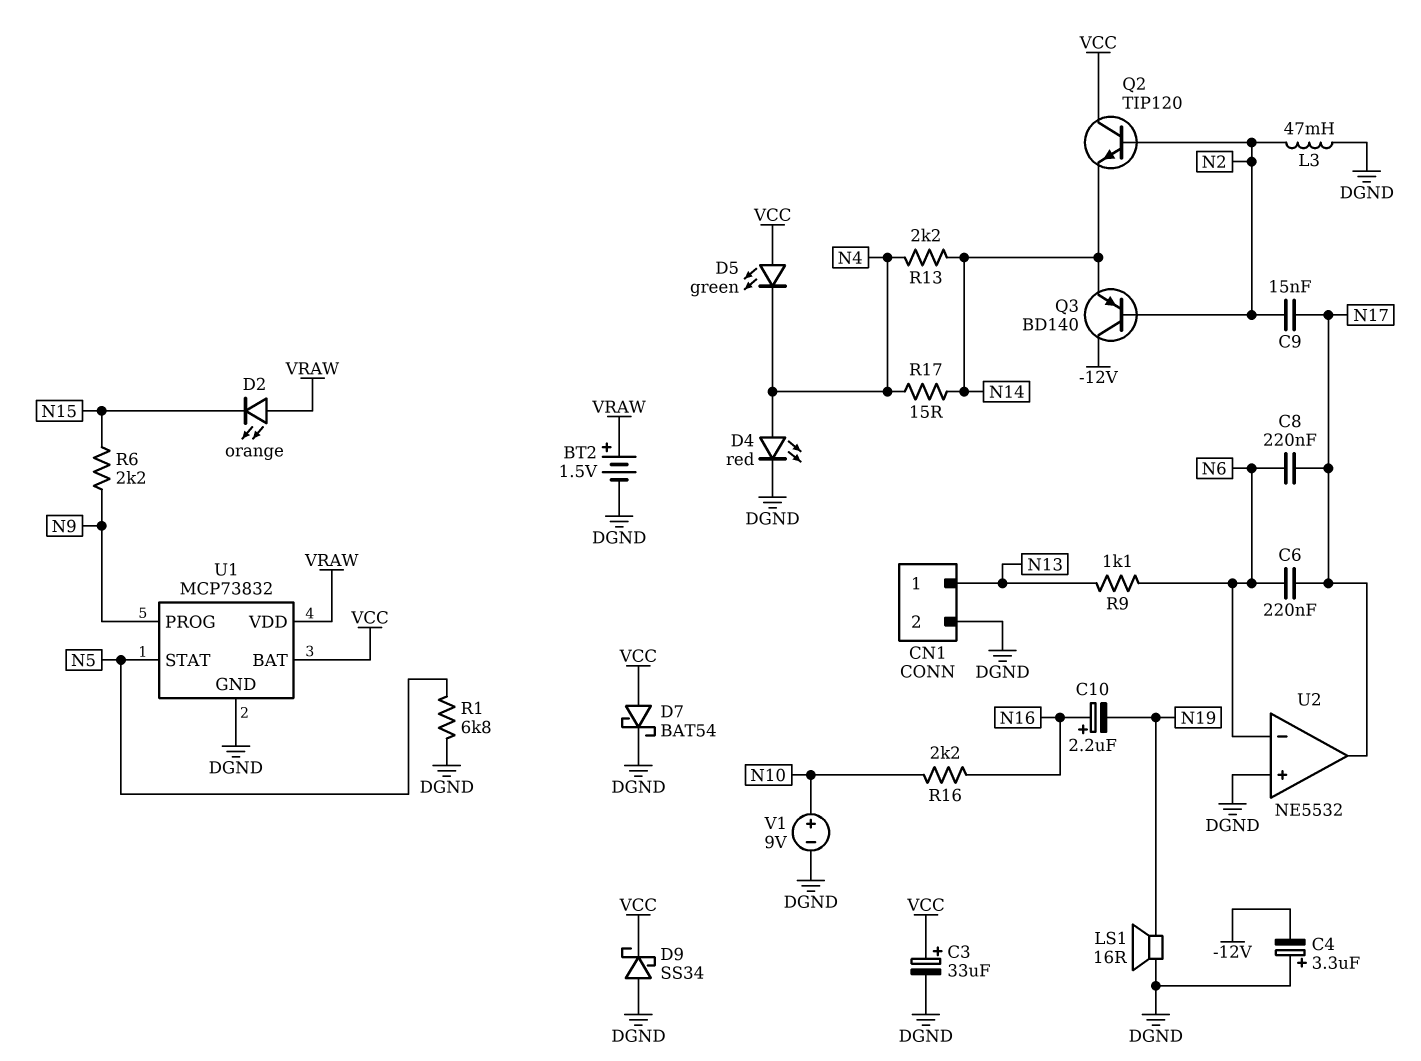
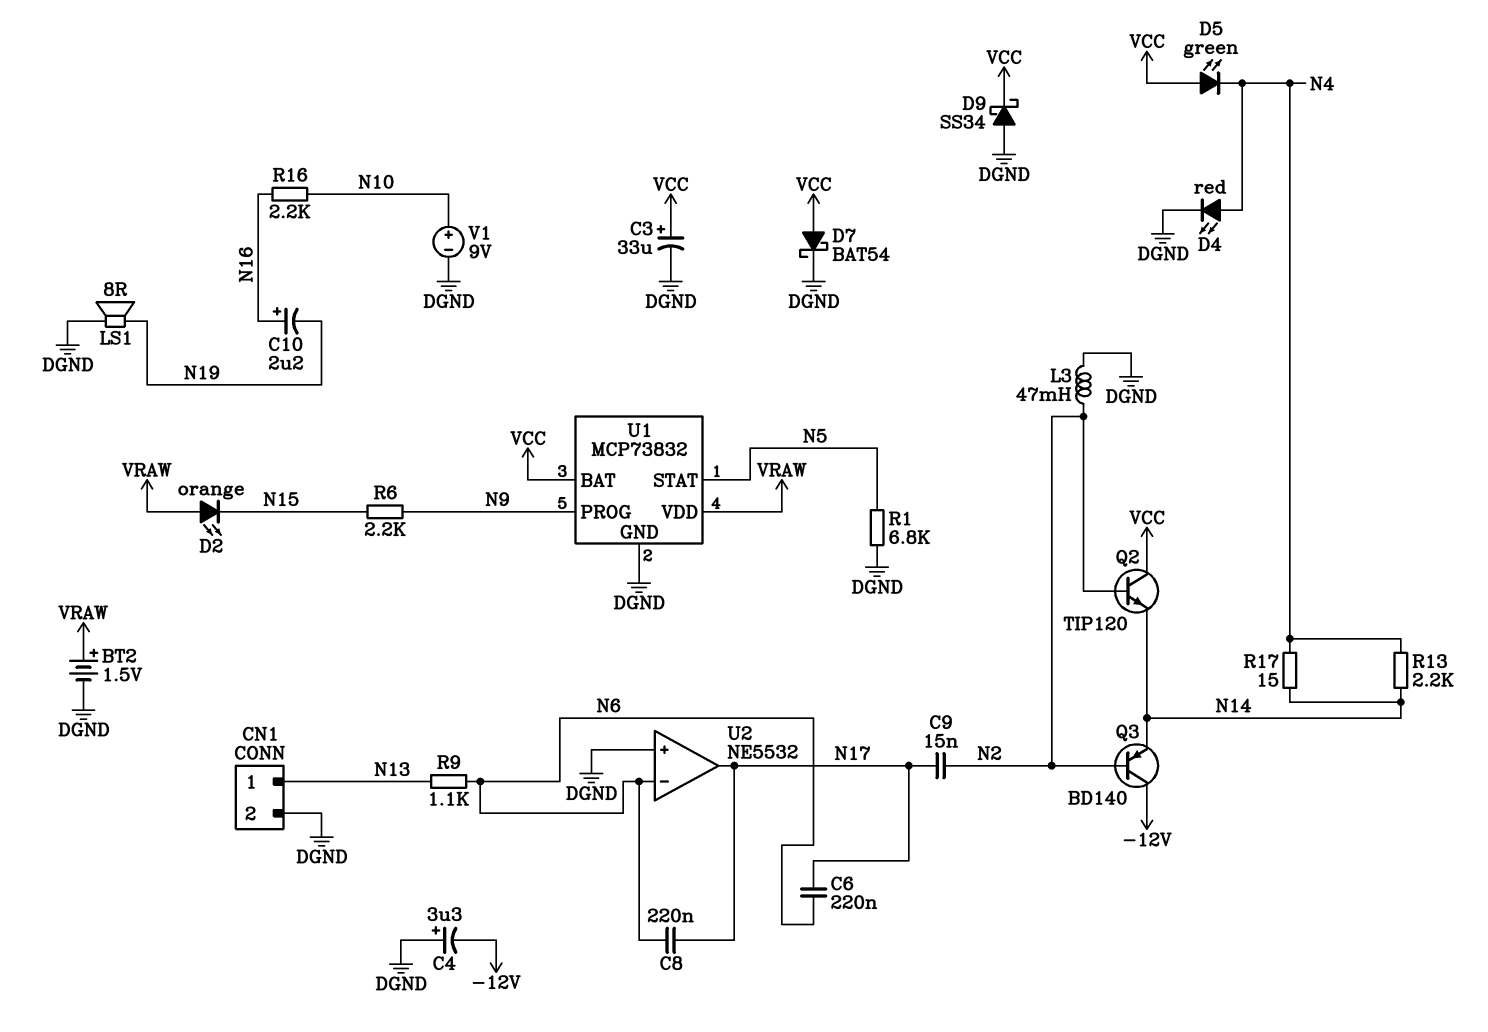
LS1: speaker 16R (DGND, N19) -> speaker 8R (DGND, N19)

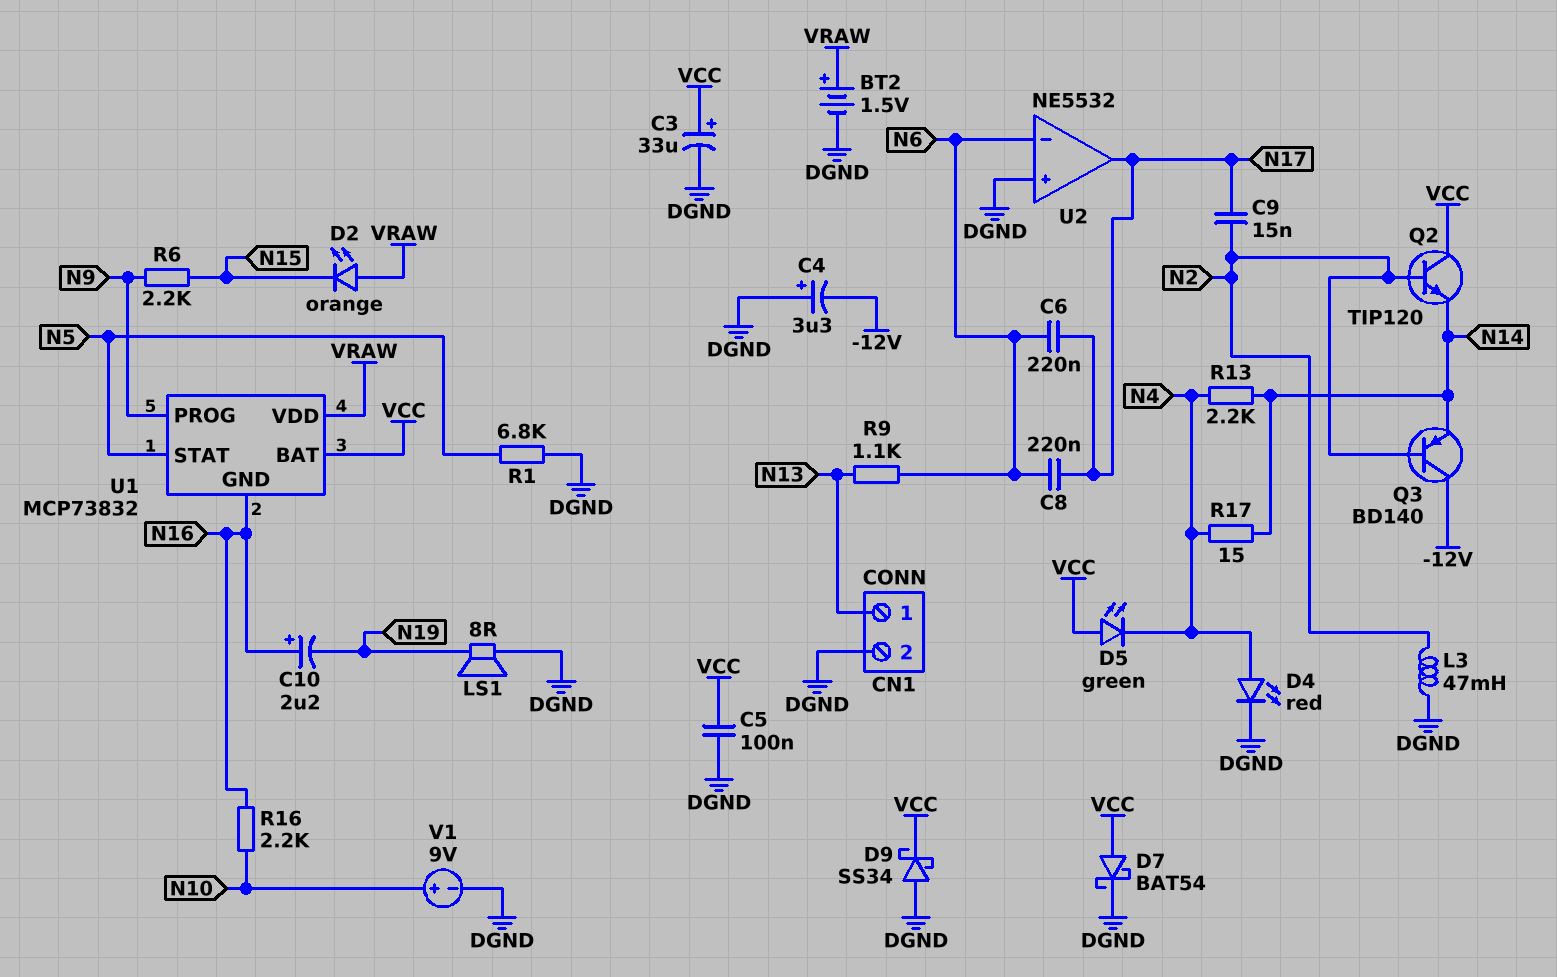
C5: none -> 100nF (DGND, VCC)
U1 pin GND: DGND -> N16

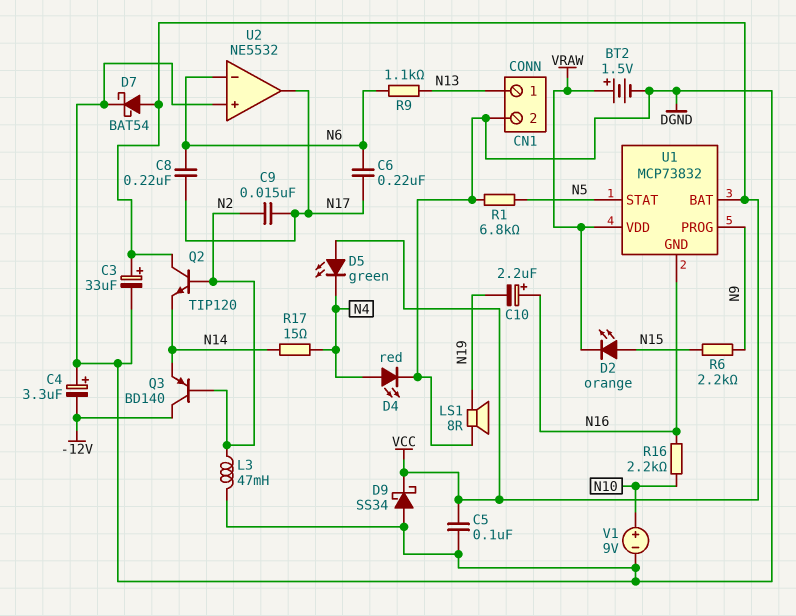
D2: LED orange (A VRAW, K N15) -> LED orange (A N15, K VRAW)
R13: 2.2k (N4, N14) -> none

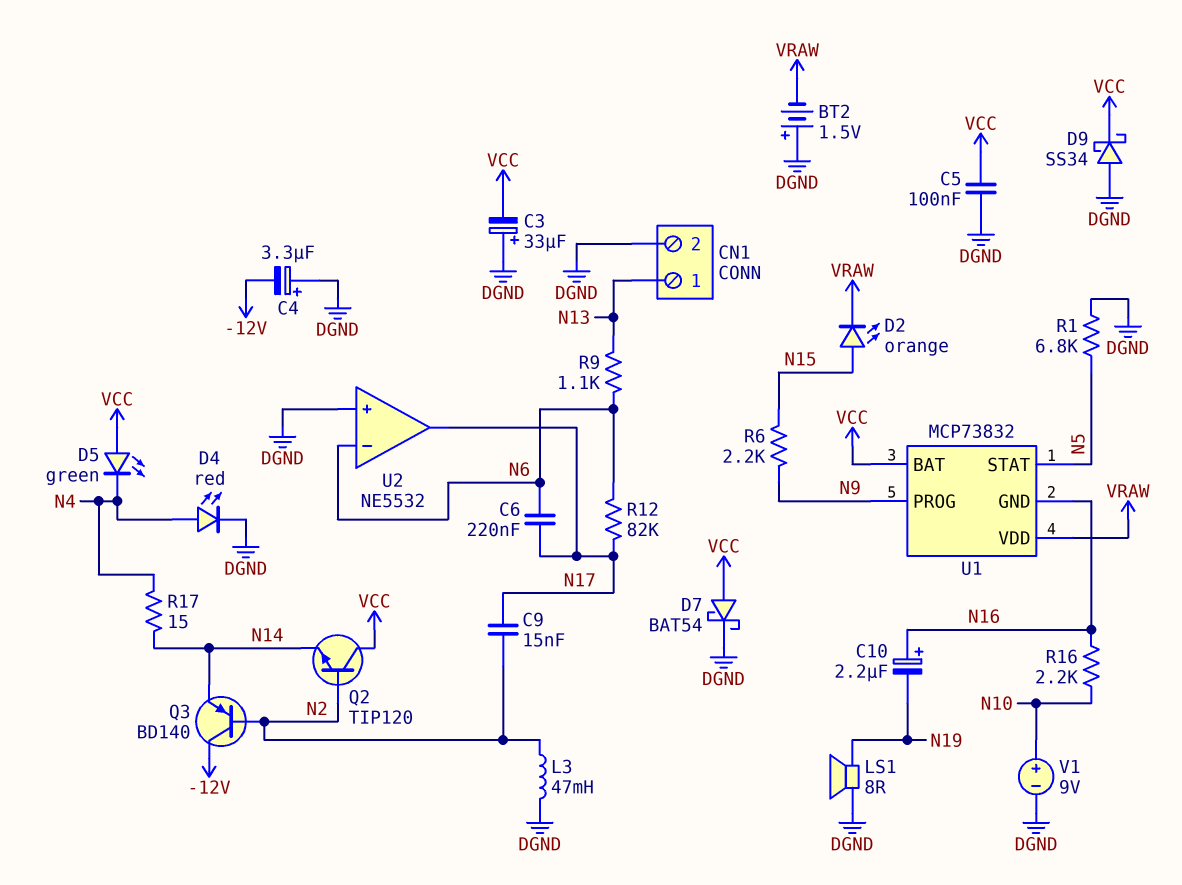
BT2: 1.5V (plus VRAW, minus DGND) -> 1.5V (plus DGND, minus VRAW)
C3: 33uF (plus VCC, minus DGND) -> 33uF (plus DGND, minus VCC)
C8: 220nF (N6, N17) -> none
R12: none -> 82k (N6, N17)

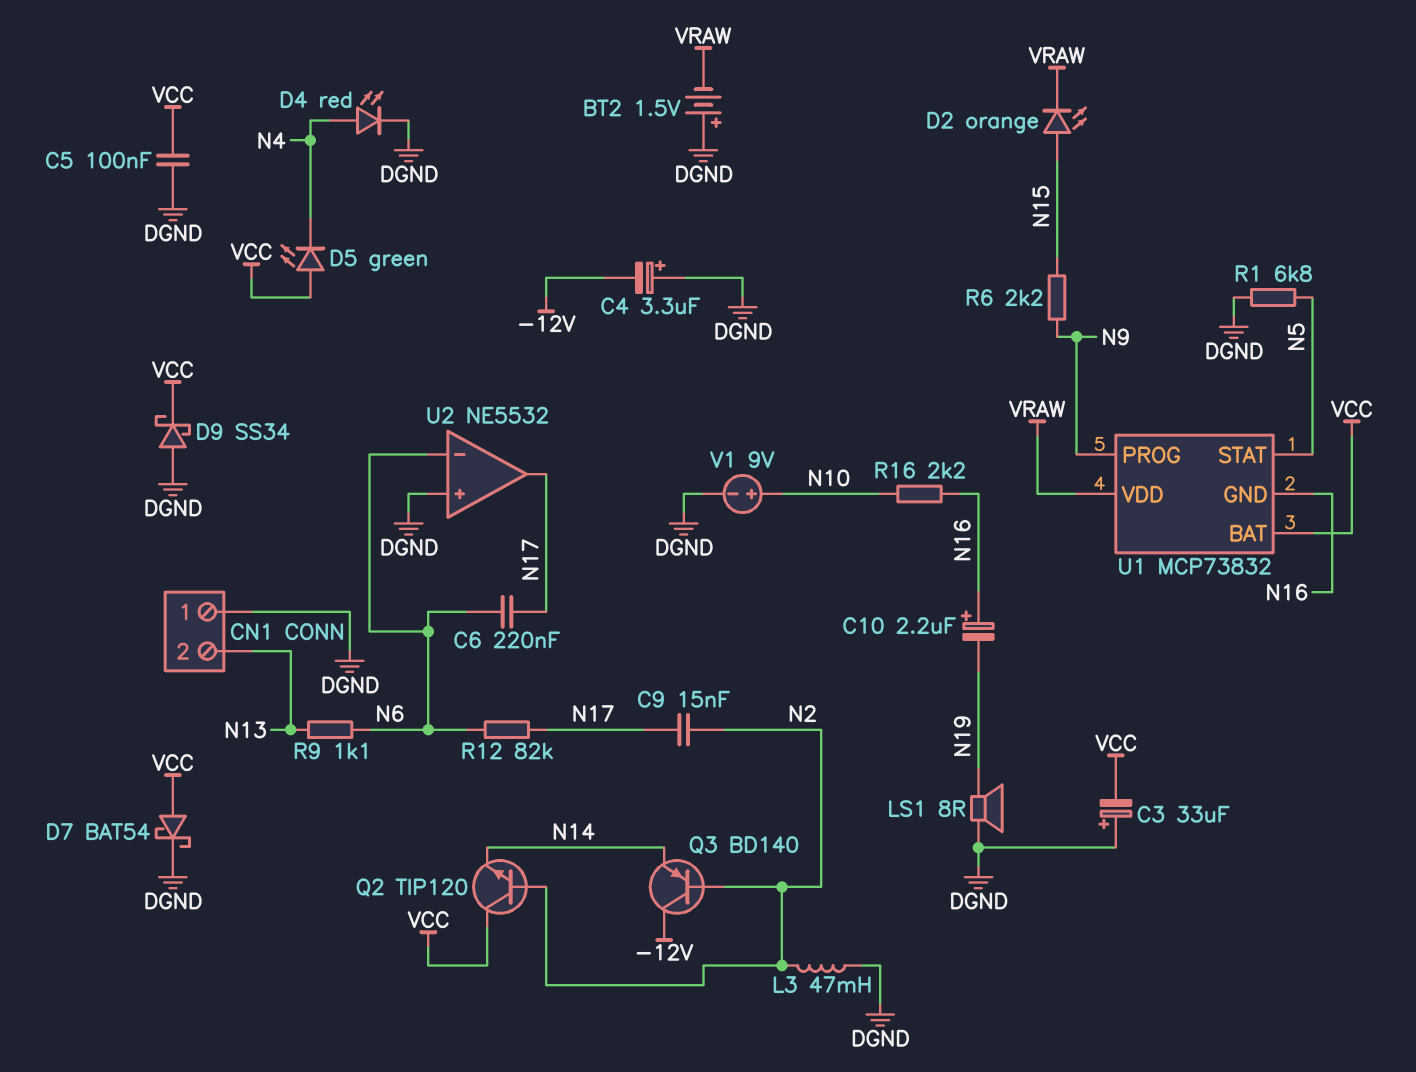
CN1 pin 1: N13 -> DGND
CN1 pin 2: DGND -> N13
R17: 15 (N4, N14) -> none

